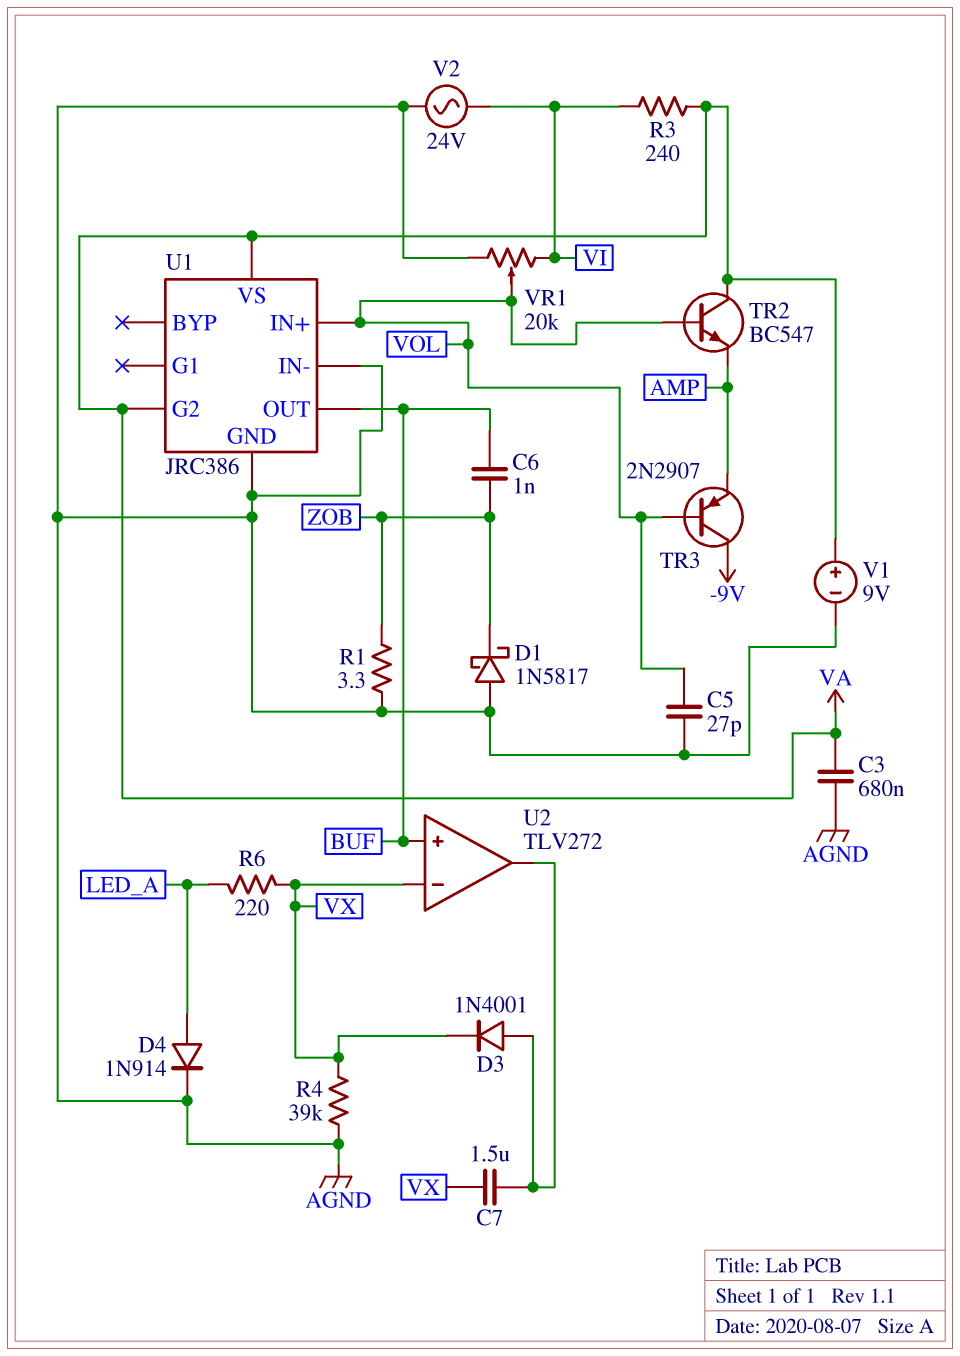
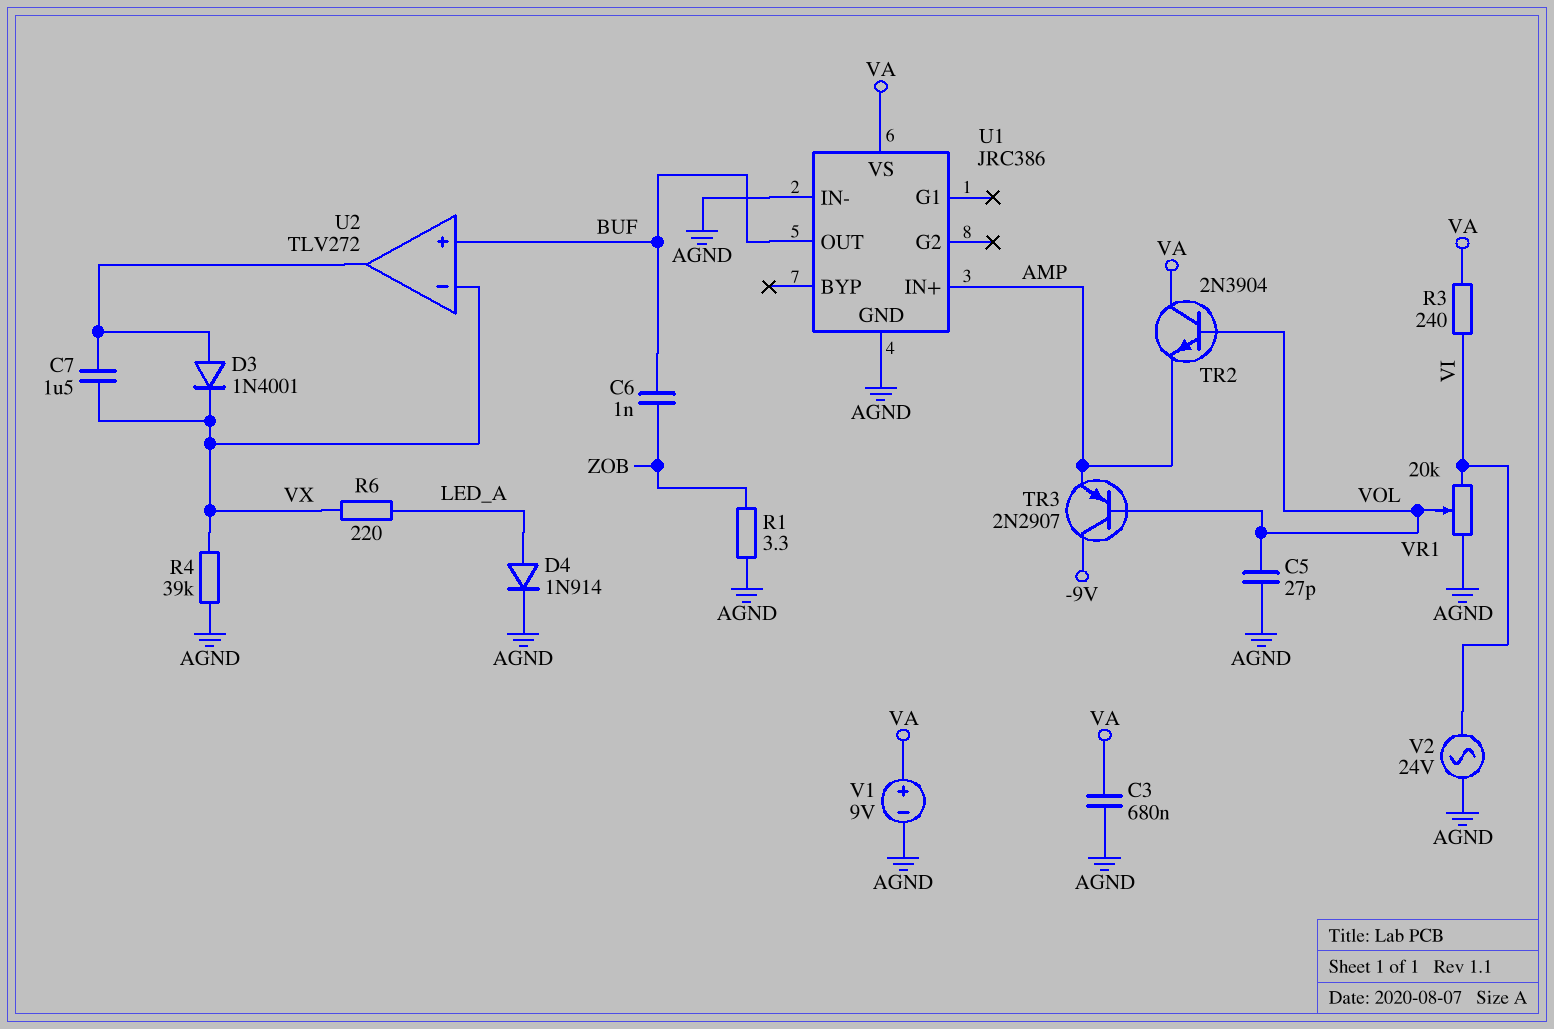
D1: schottky 1N5817 (A AGND, K ZOB) -> none
TR2: NPN BC547 (B VOL, C VA, E AMP) -> NPN 2N3904 (B VOL, C VA, E AMP)
U1 pin G2: VA -> none
U1 pin IN+: VOL -> AMP

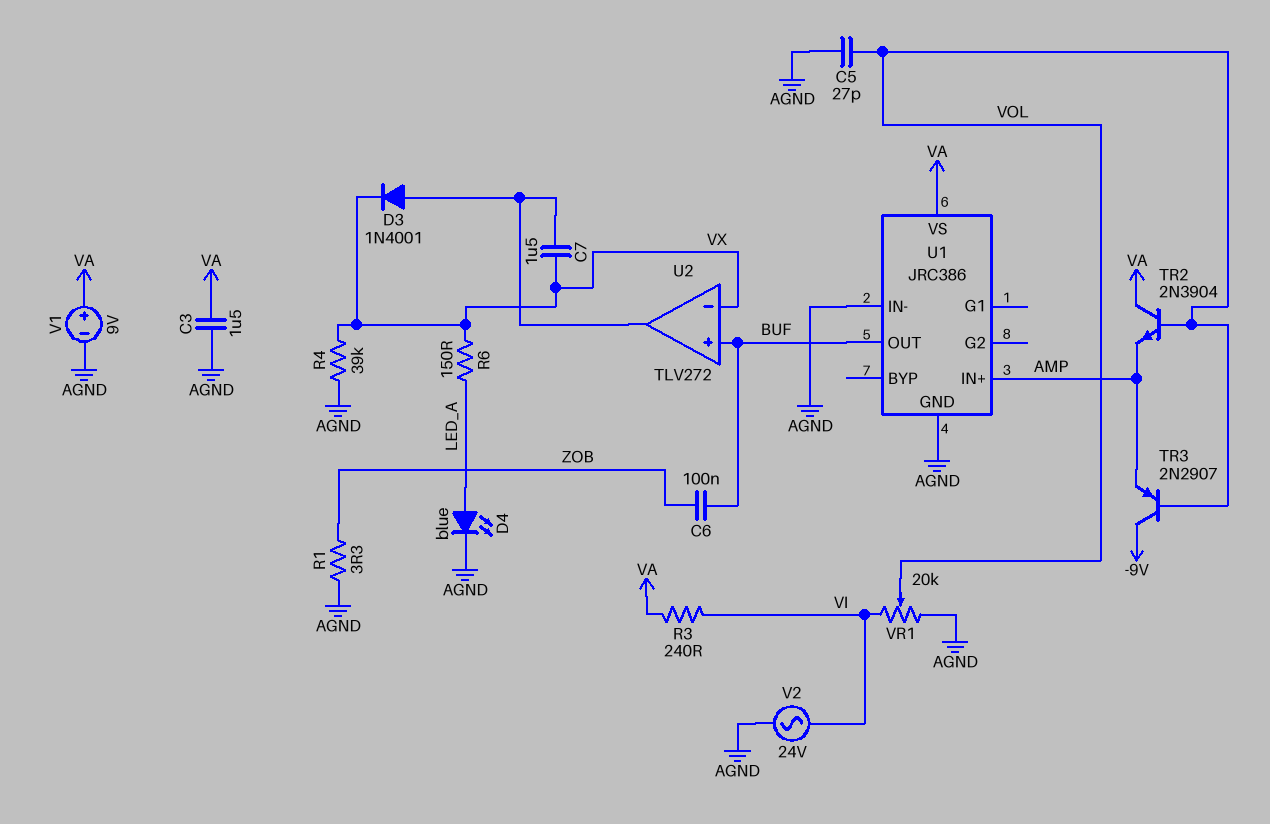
C3: 680nF (AGND, VA) -> 1.5uF (AGND, VA)
C6: 1nF (BUF, ZOB) -> 100nF (BUF, ZOB)
D4: diode 1N914 (A LED_A, K AGND) -> LED blue (A LED_A, K AGND)
R6: 220 (LED_A, VX) -> 150 (LED_A, VX)

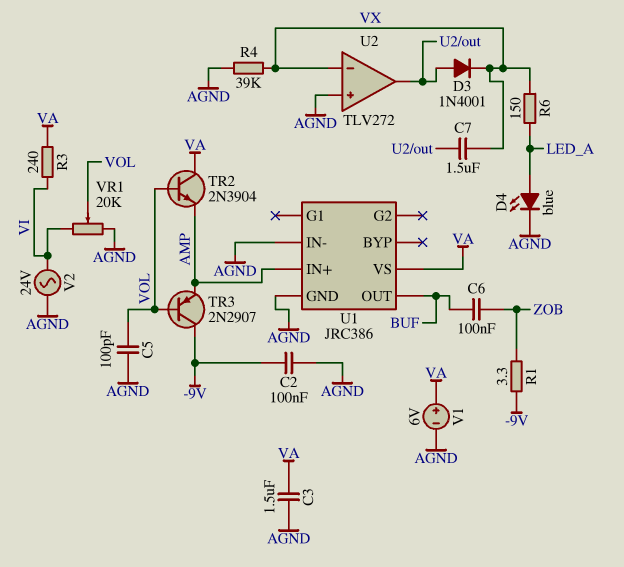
C2: none -> 100nF (-9V, AGND)
C5: 27pF (AGND, VOL) -> 100pF (AGND, VOL)
R1: 3.3 (AGND, ZOB) -> 3.3 (-9V, ZOB)
U2 pin in+: BUF -> AGND
V1: 9V (plus VA, minus AGND) -> 6V (plus VA, minus AGND)

